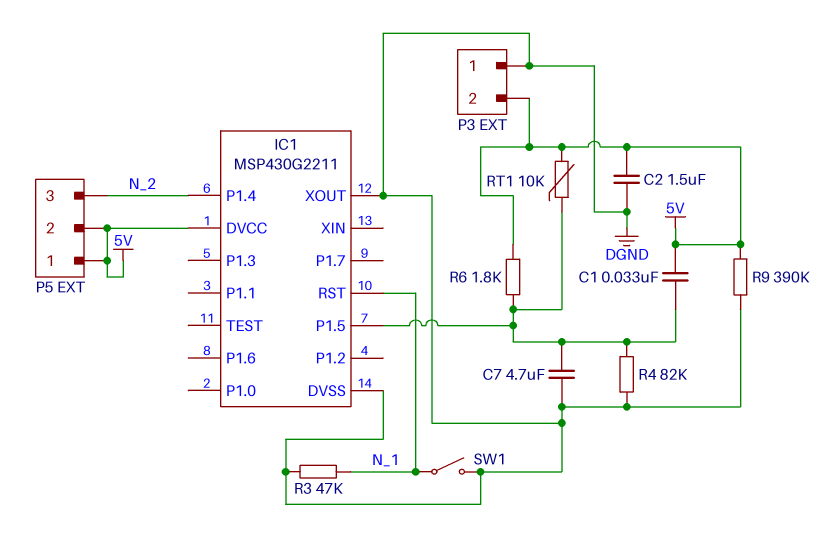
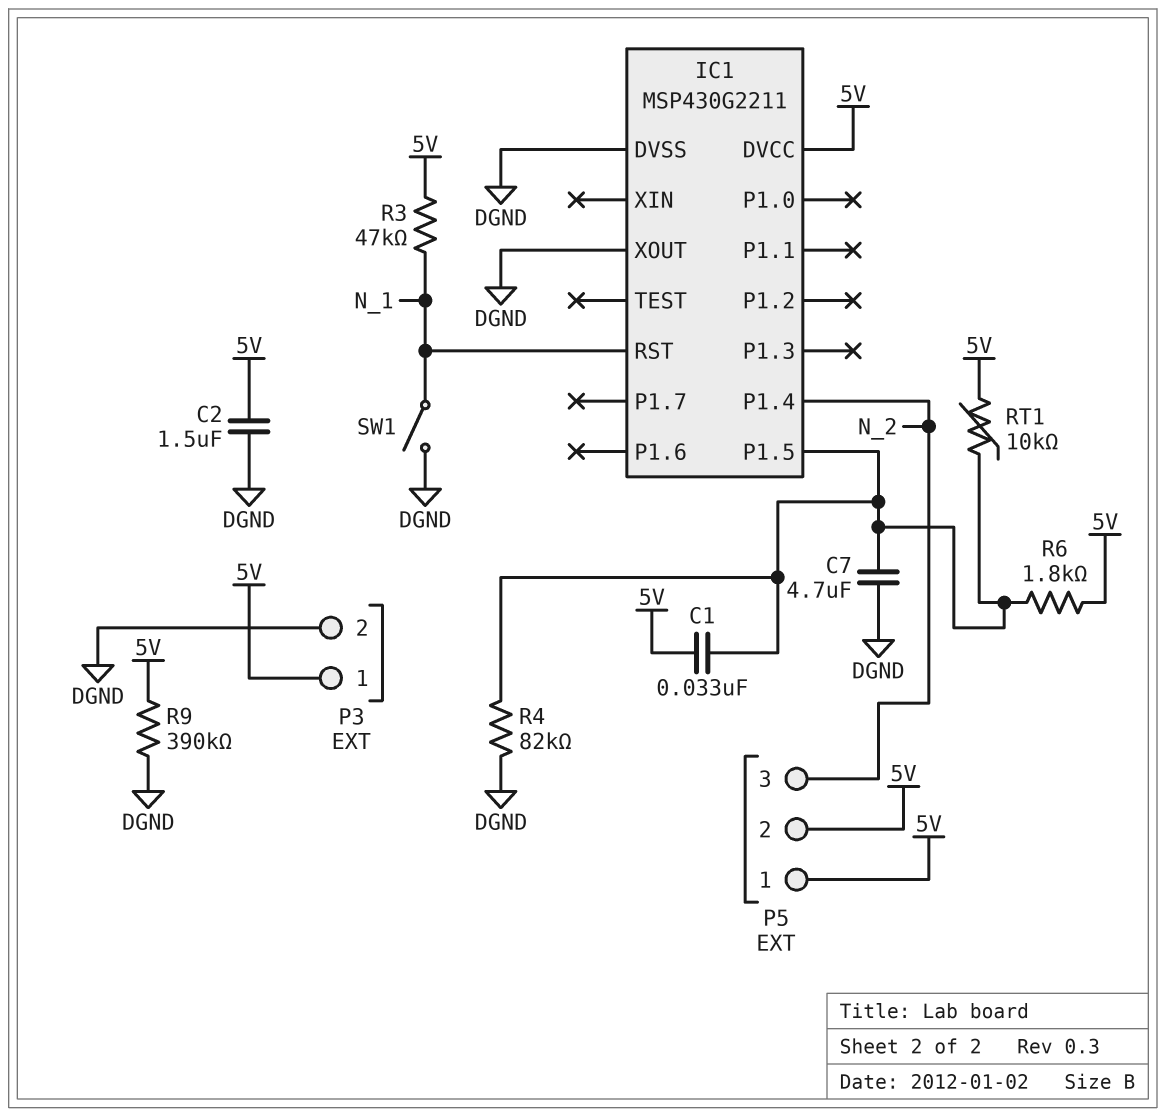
P3 pin 1: DGND -> 5V
P3 pin 2: 5V -> DGND
R3: 47k (DGND, N_1) -> 47k (5V, N_1)

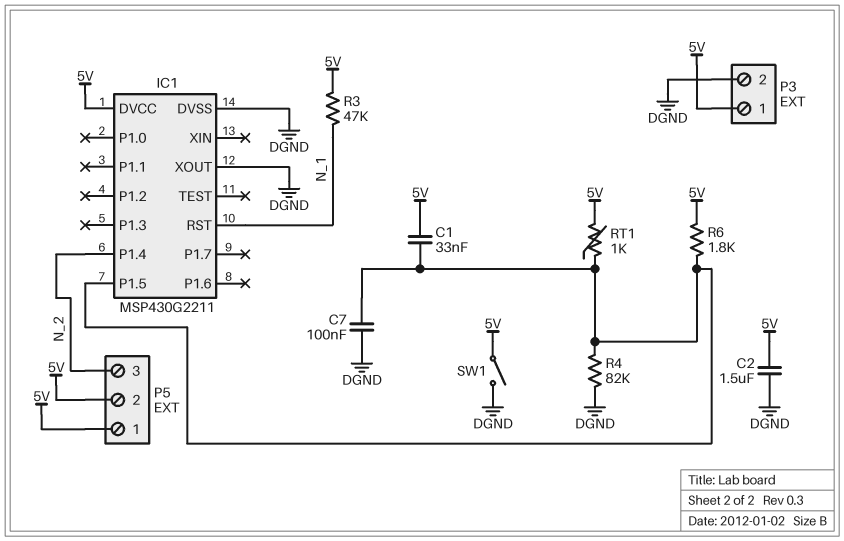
C7: 4.7uF (DGND, IC1/P1.5) -> 100nF (DGND, IC1/P1.5)
R9: 390k (5V, DGND) -> none
RT1: 10k (5V, IC1/P1.5) -> 1k (5V, IC1/P1.5)
SW1: switch (DGND, N_1) -> switch (5V, DGND)

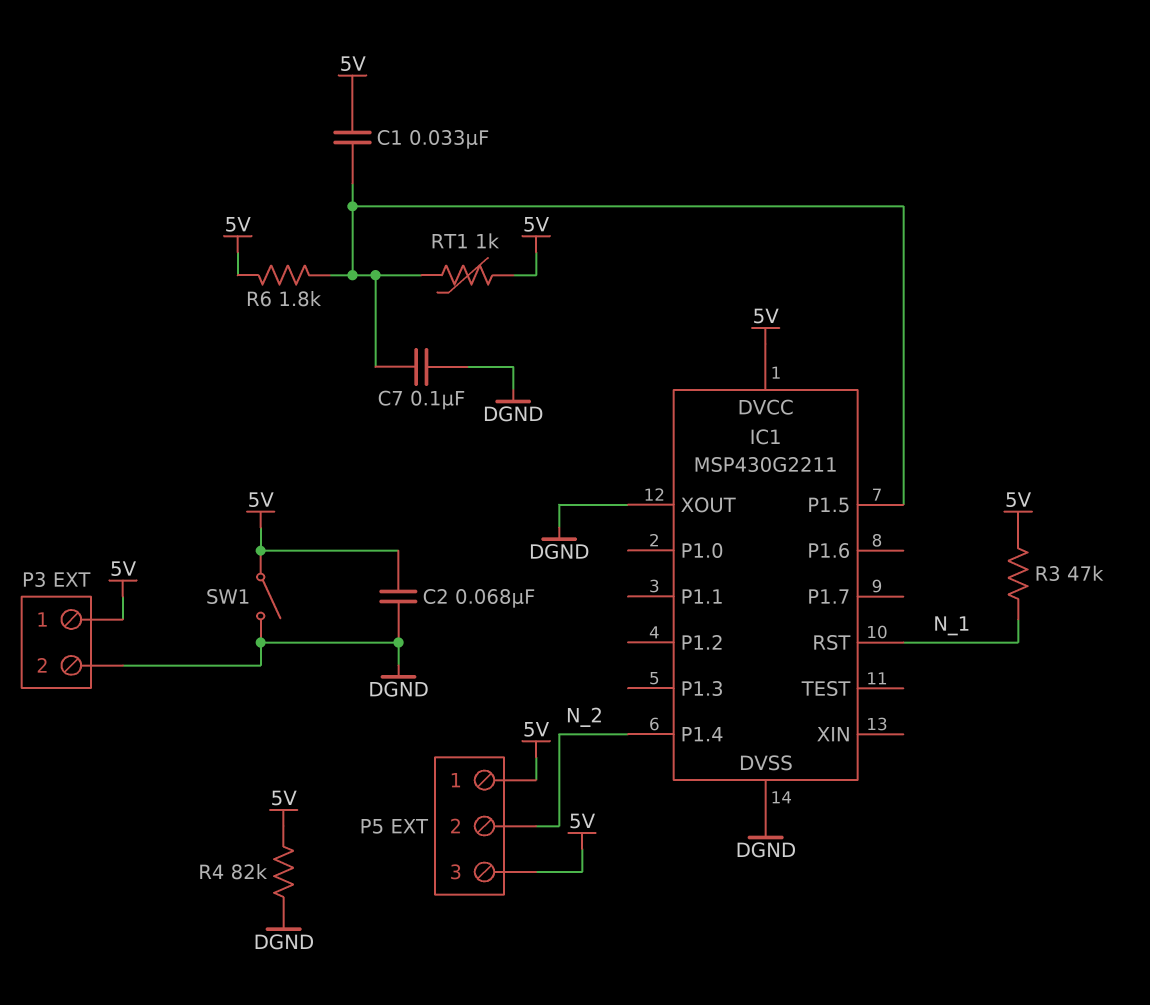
C2: 1.5uF (5V, DGND) -> 68nF (5V, DGND)
P5 pin 2: 5V -> N_2
P5 pin 3: N_2 -> 5V
R4: 82k (DGND, IC1/P1.5) -> 82k (5V, DGND)

